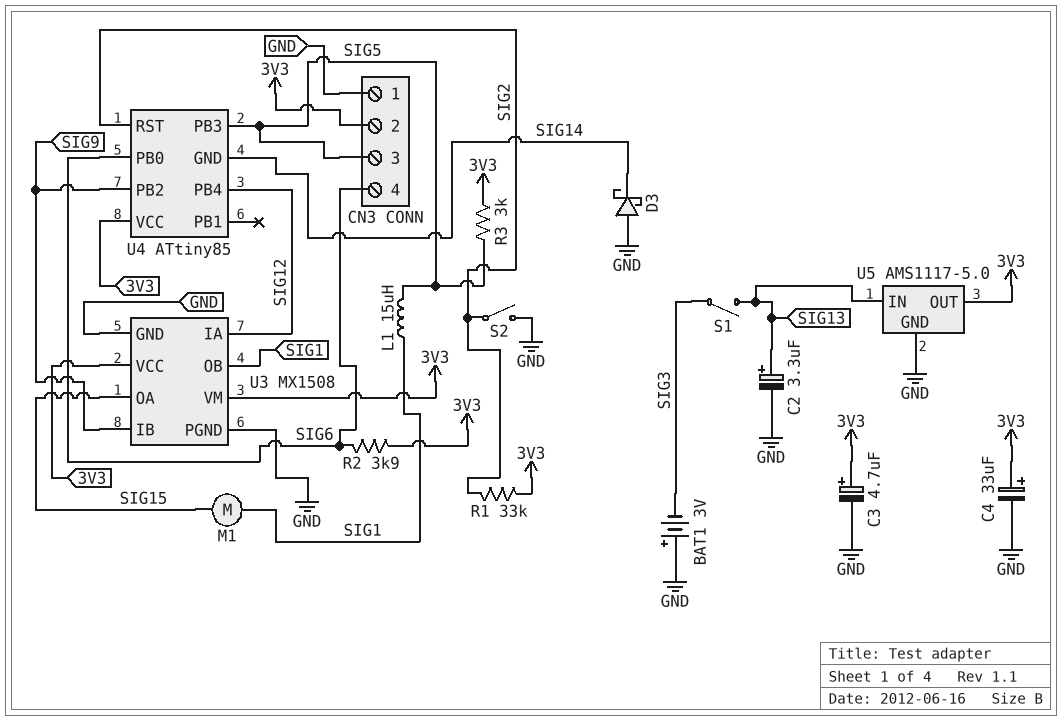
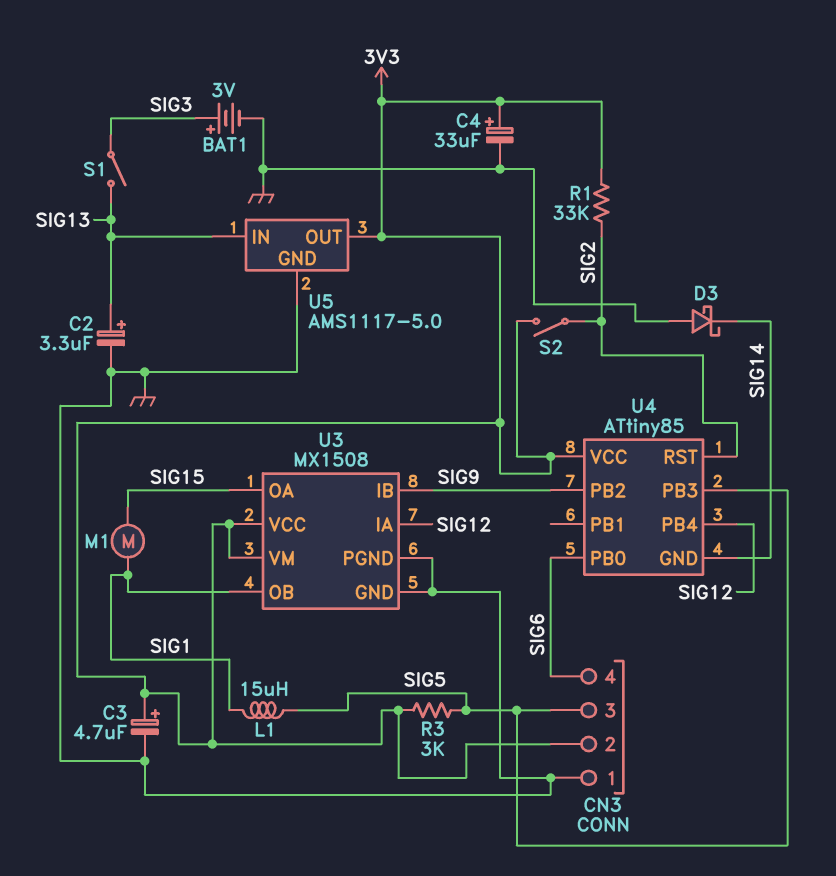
BAT1: 3V (plus GND, minus SIG3) -> 3V (plus SIG3, minus GND)
R2: 3.9k (3V3, SIG6) -> none
S2: switch (GND, SIG2) -> switch (3V3, SIG2)

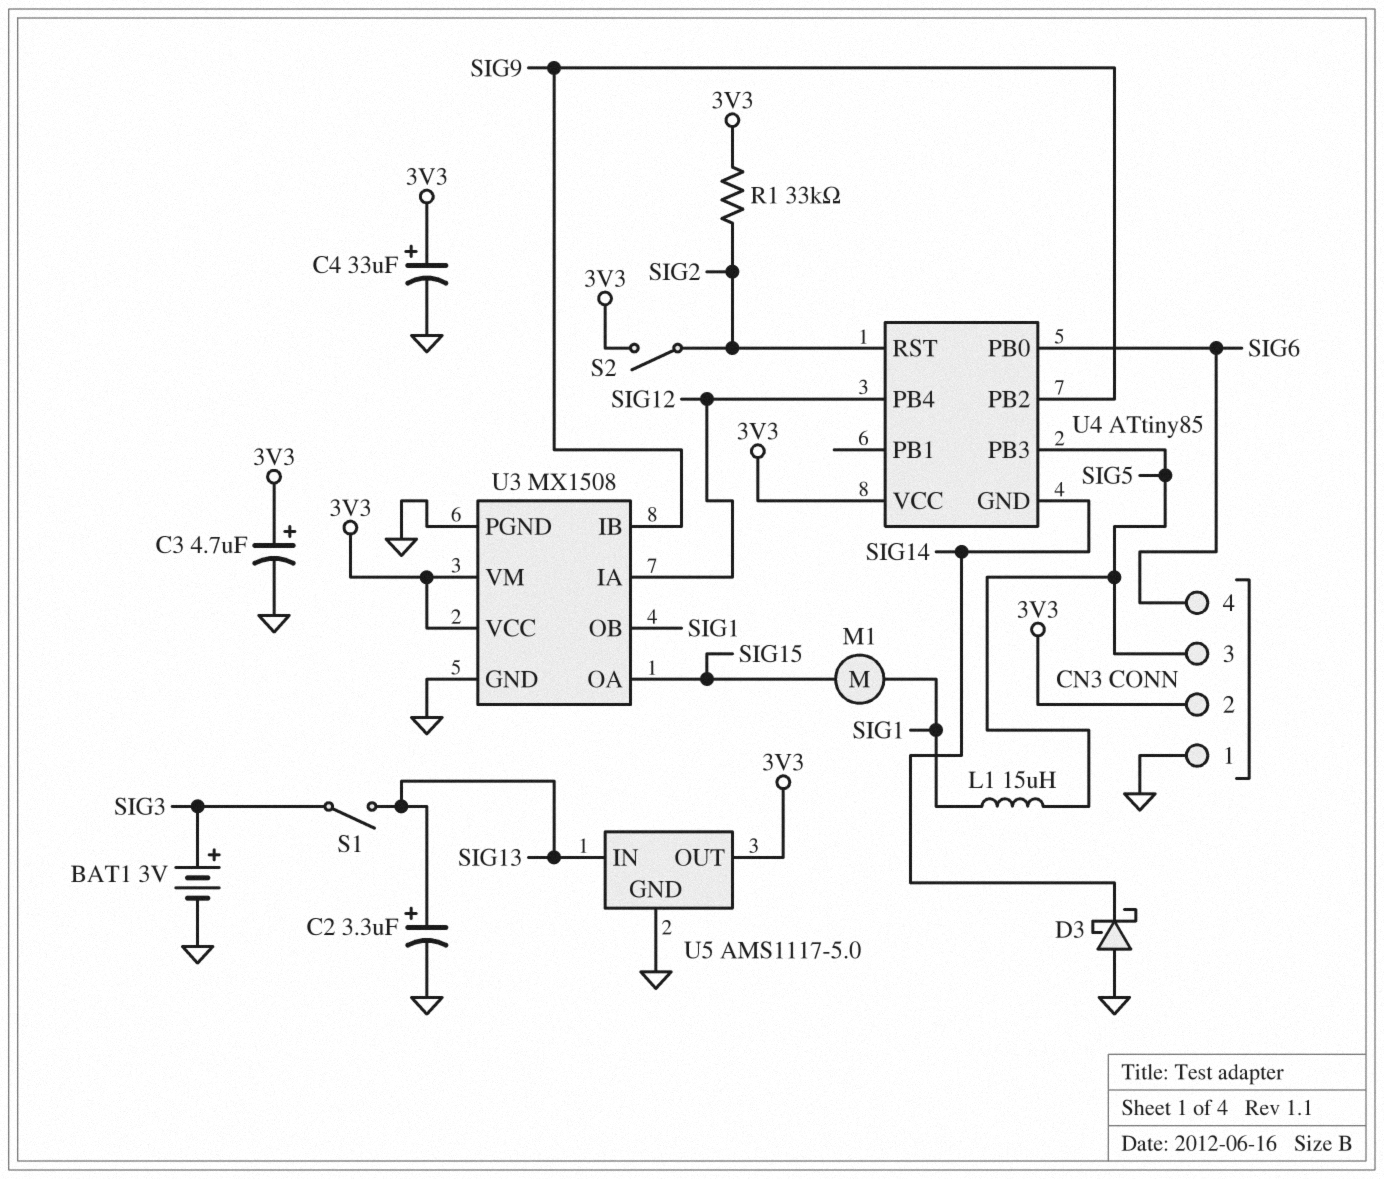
R3: 3k (3V3, SIG5) -> none

